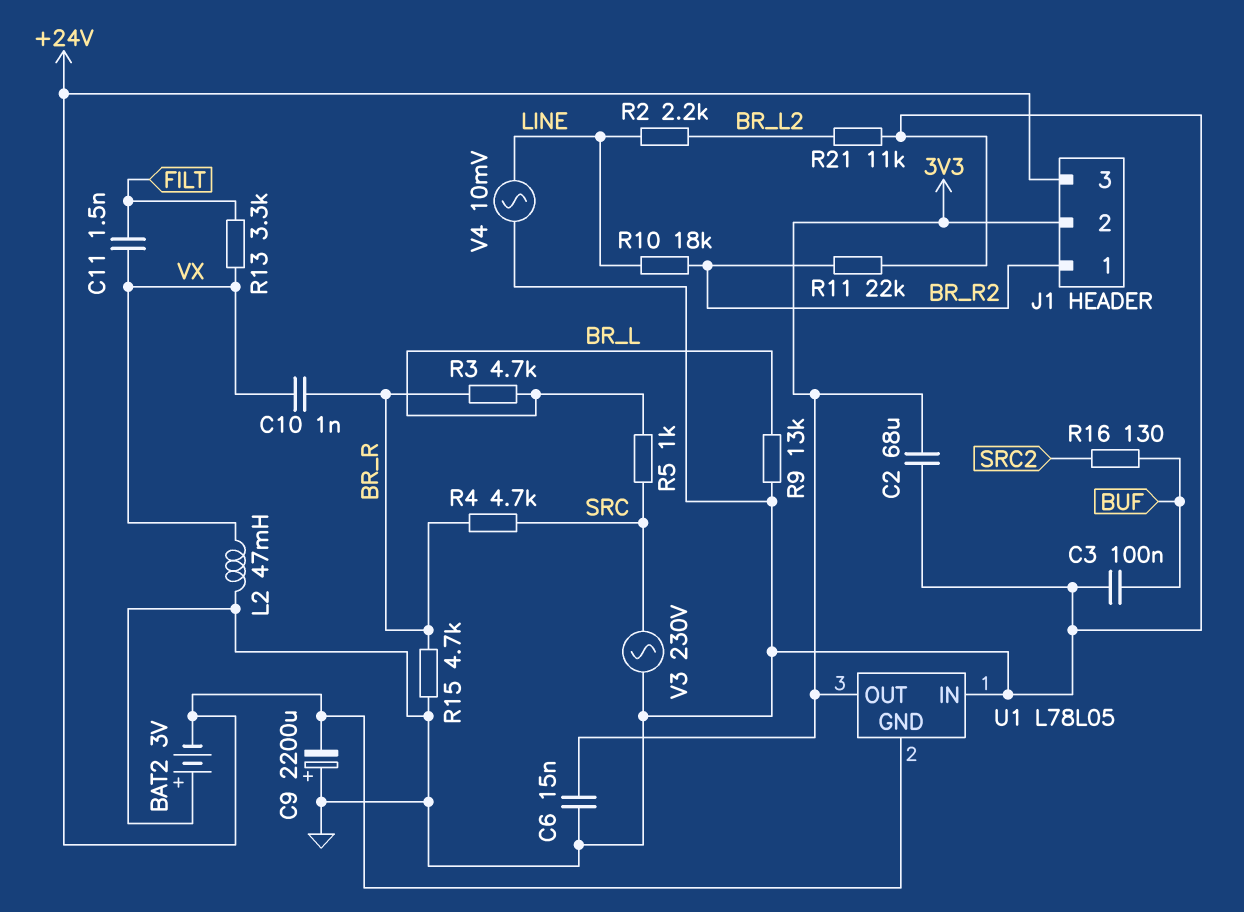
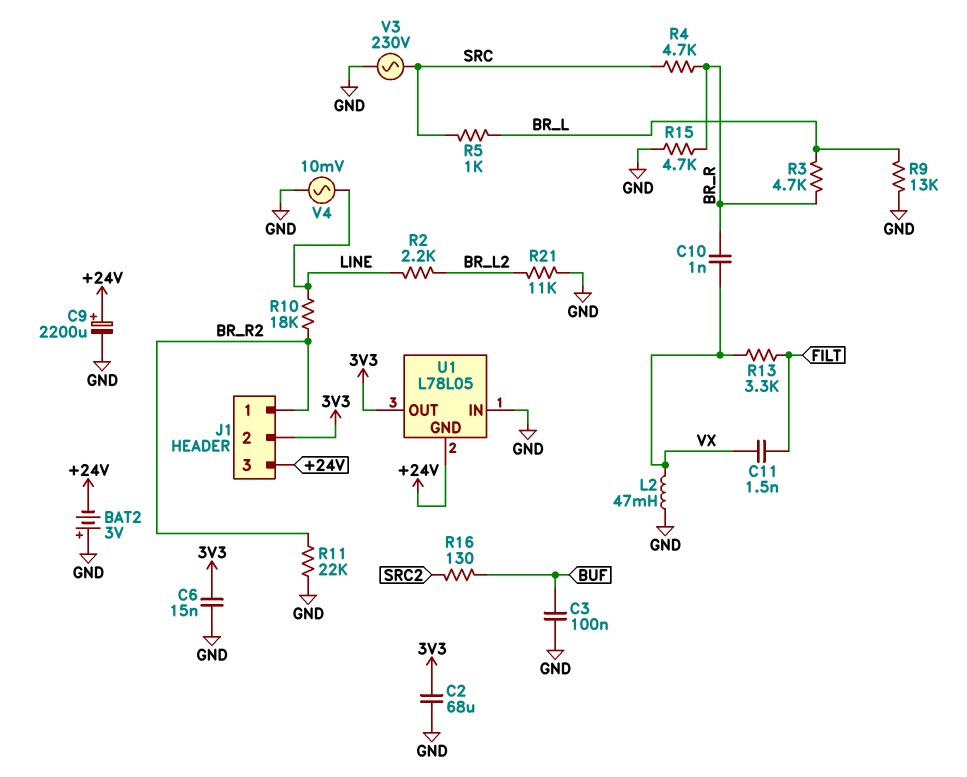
C9: 2200uF (plus GND, minus +24V) -> 2200uF (plus +24V, minus GND)

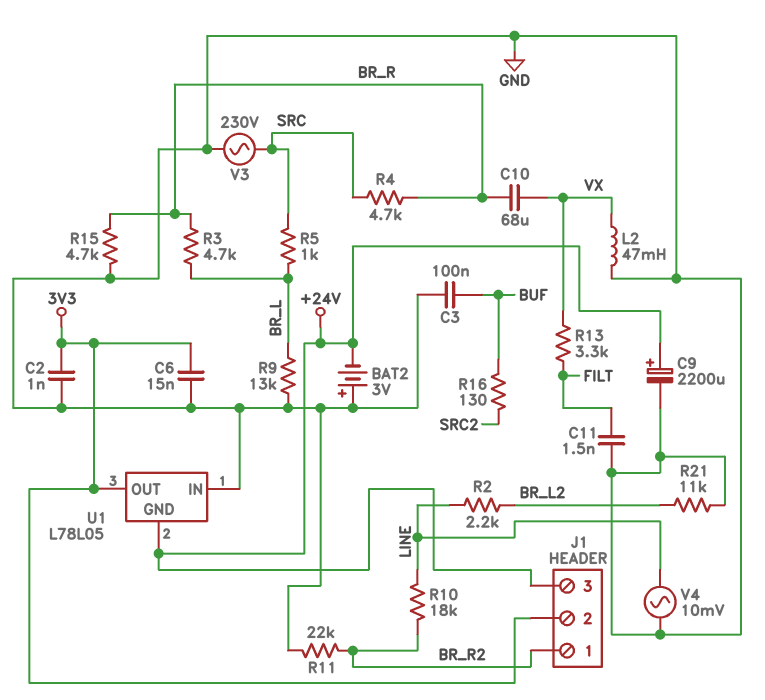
C2: 68uF (3V3, GND) -> 1nF (3V3, GND)
C10: 1nF (BR_R, VX) -> 68uF (BR_R, VX)
C11: 1.5nF (FILT, VX) -> 1.5nF (FILT, GND)

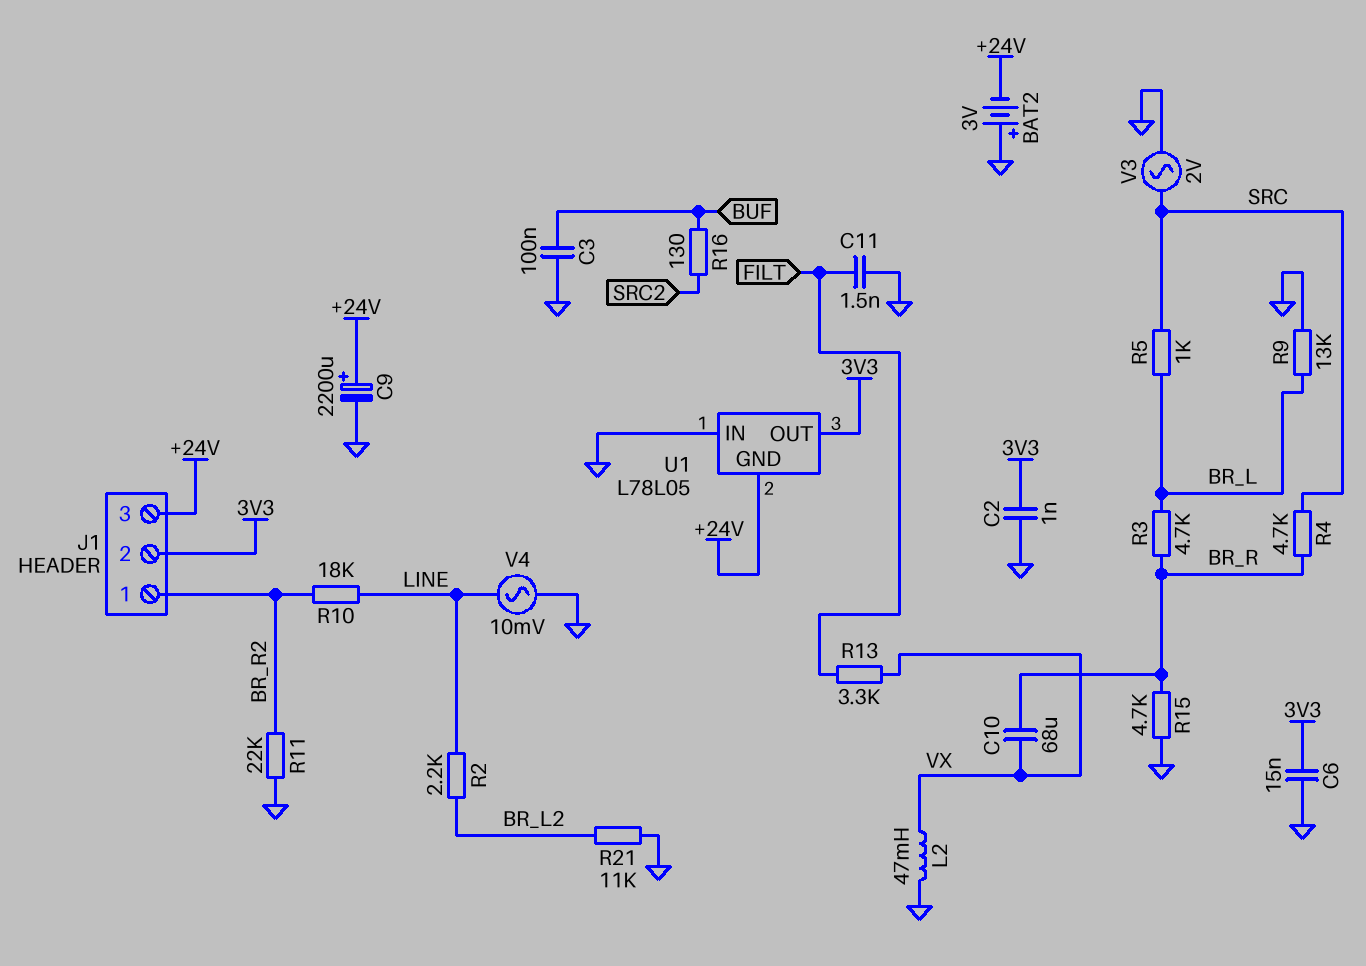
V3: AC 230V (GND, SRC) -> AC 2V (GND, SRC)

